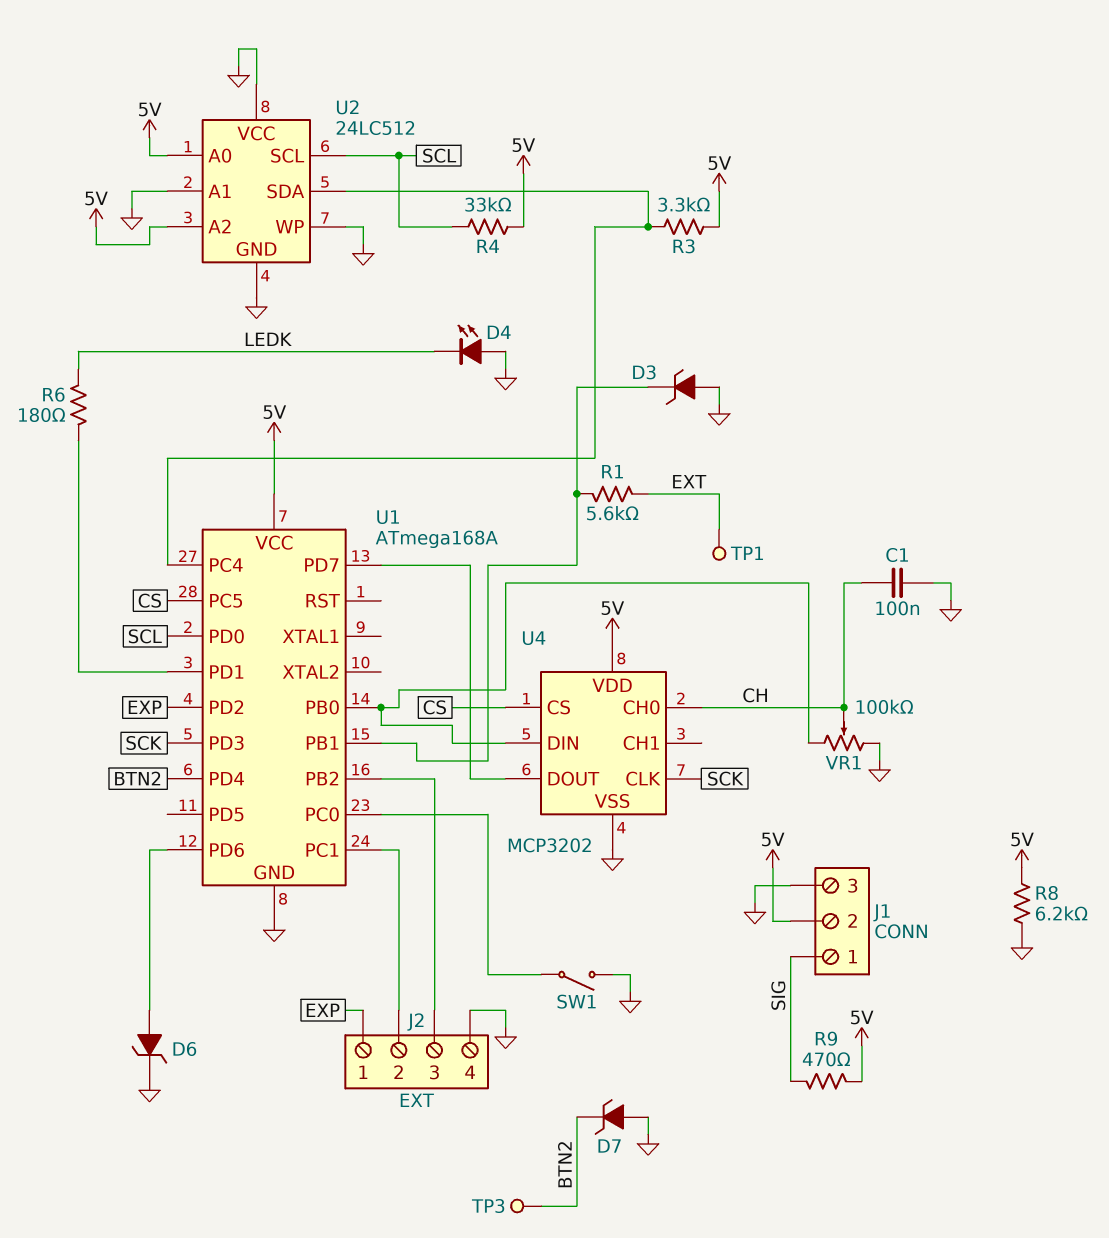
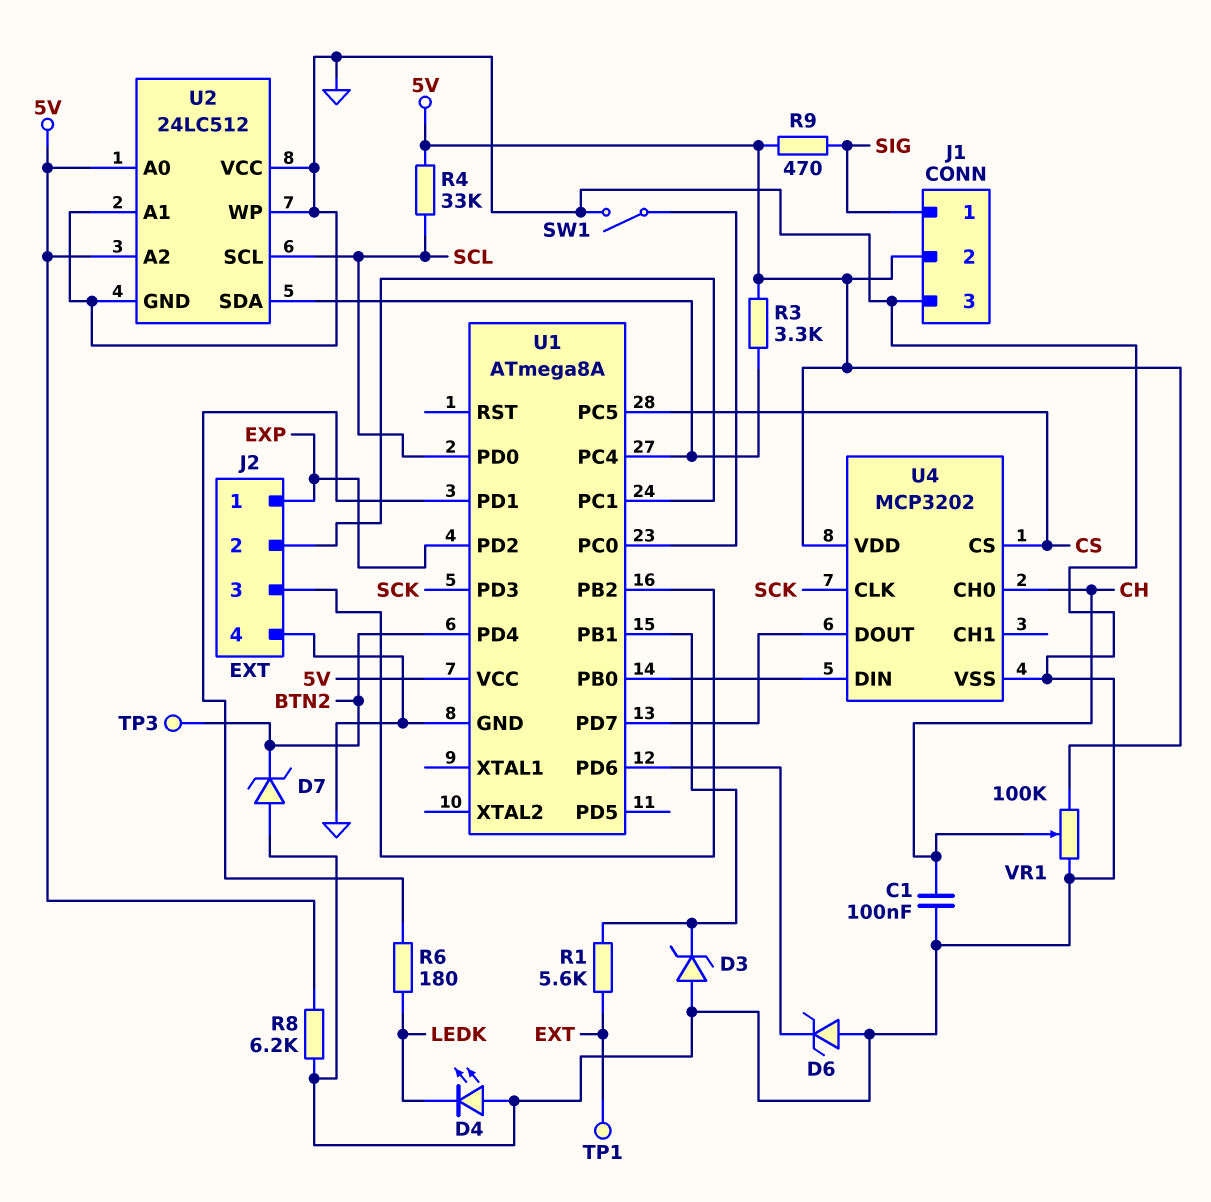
D6: zener (A U1/PD6, K GND) -> zener (A GND, K U1/PD6)
U1: ATmega168A -> ATmega8A
VR1: 100k (GND, U1/PB0, wiper CH) -> 100k (5V, GND, wiper CH)

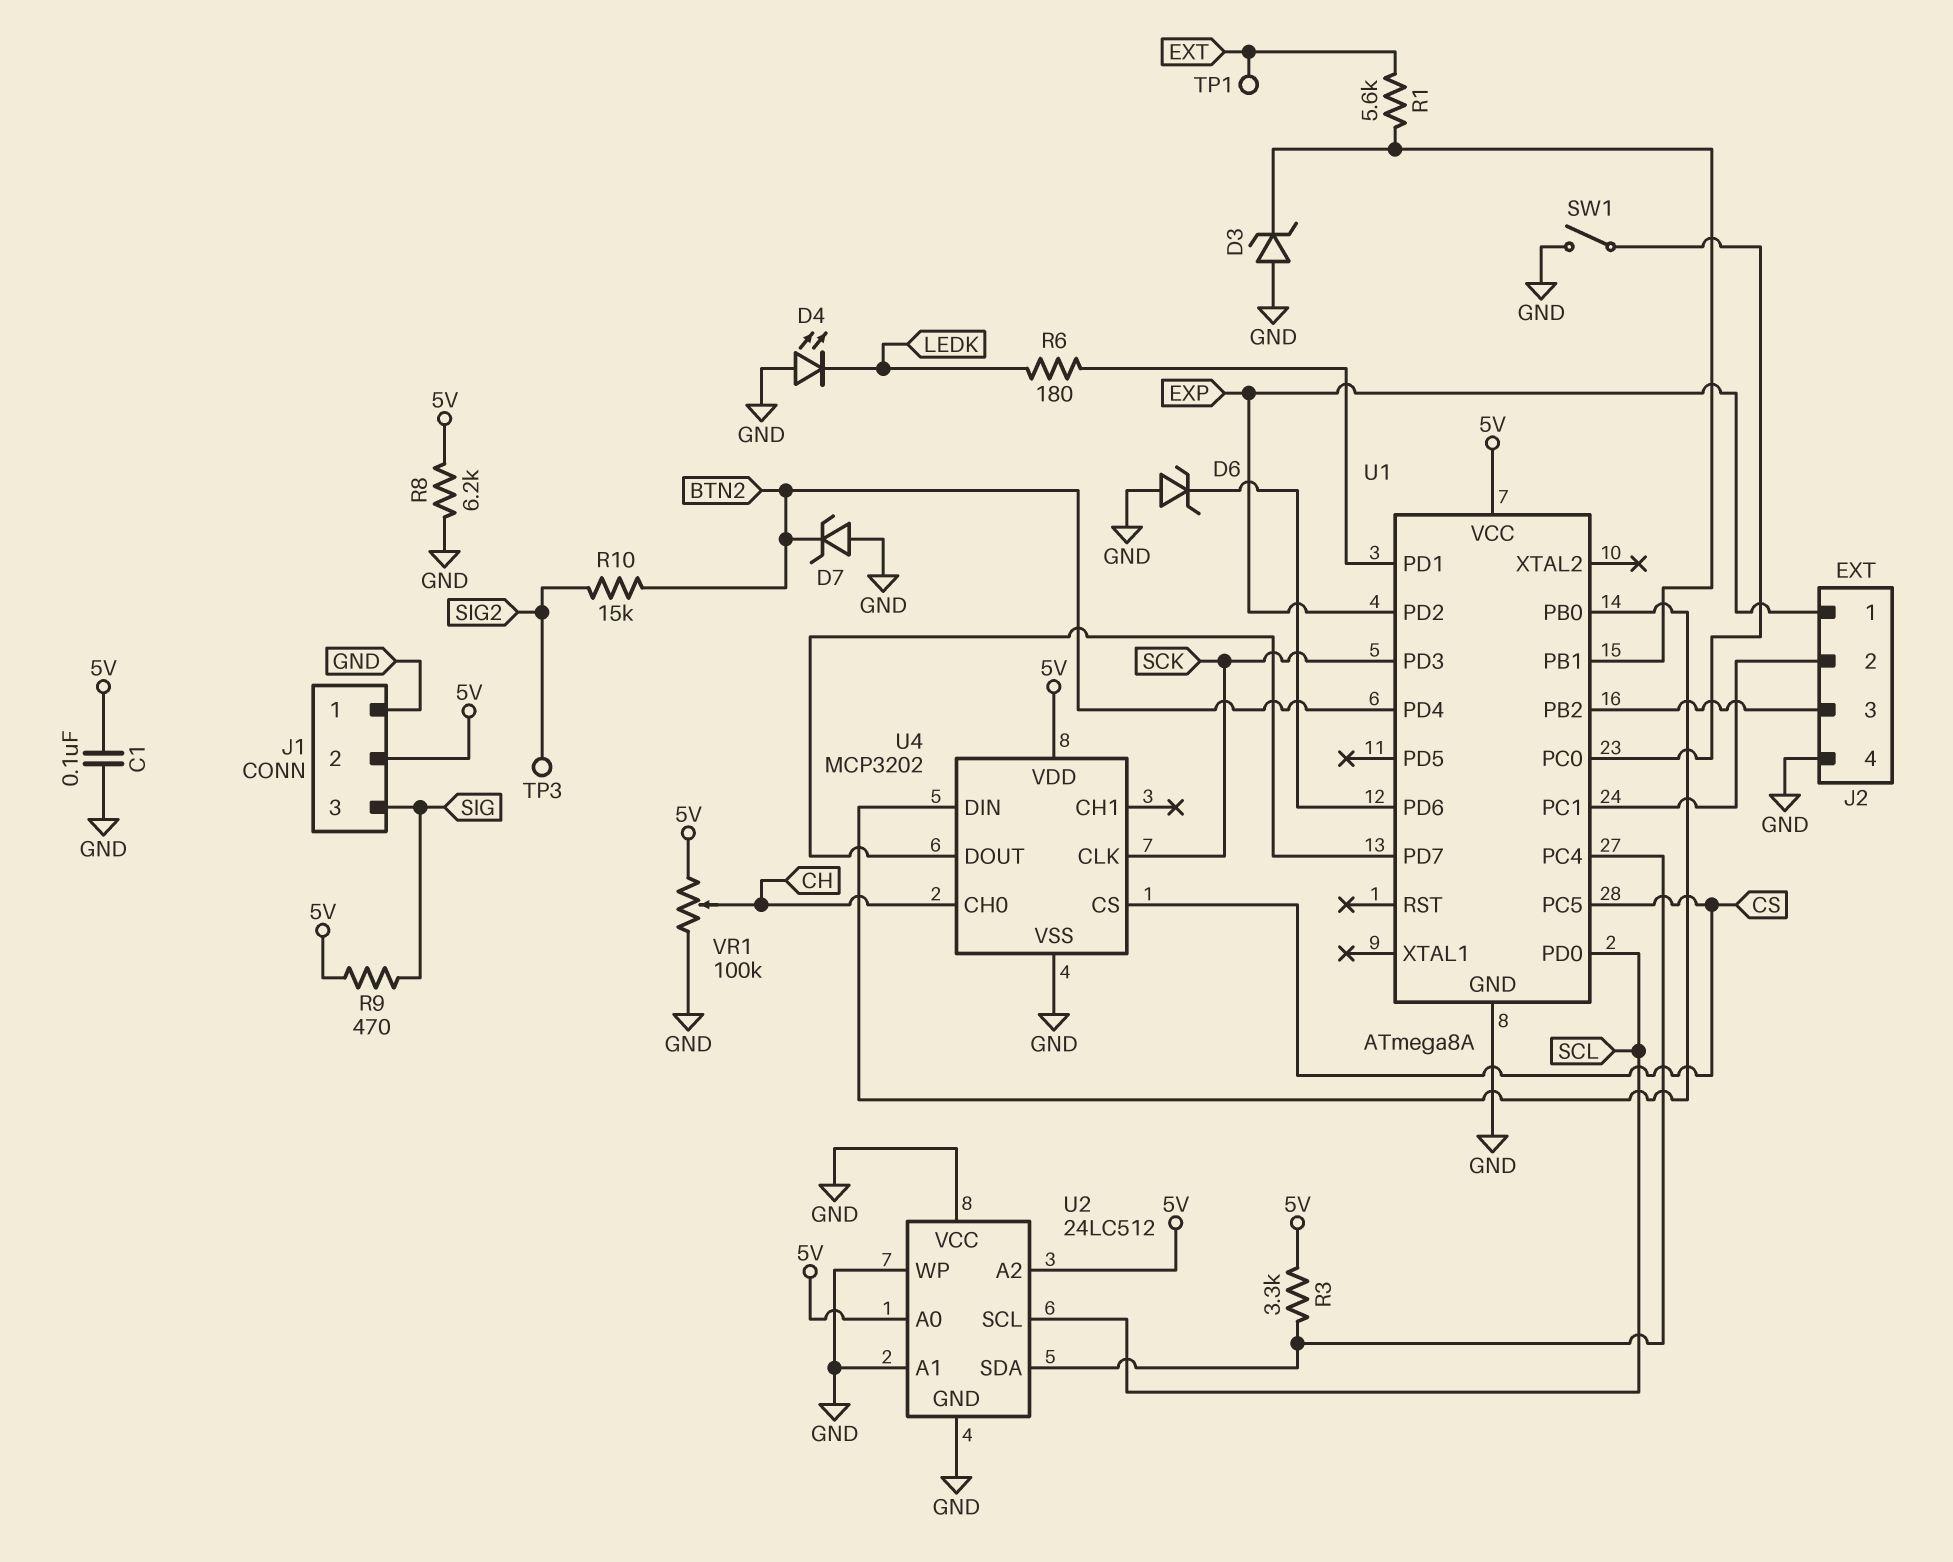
C1: 100nF (CH, GND) -> 100nF (5V, GND)
J1 pin 1: SIG -> GND
J1 pin 3: GND -> SIG
R4: 33k (5V, SCL) -> none
R10: none -> 15k (BTN2, SIG2)
TP3: test point (BTN2) -> test point (SIG2)

